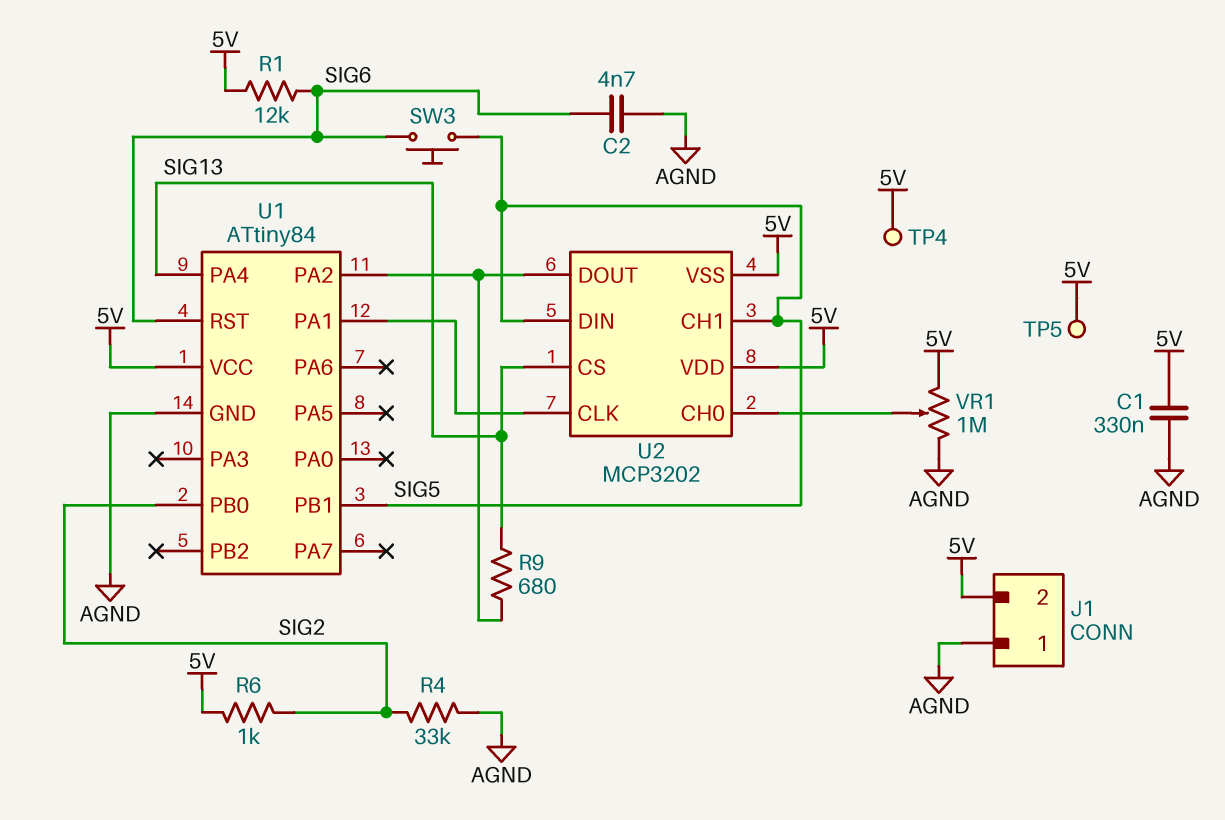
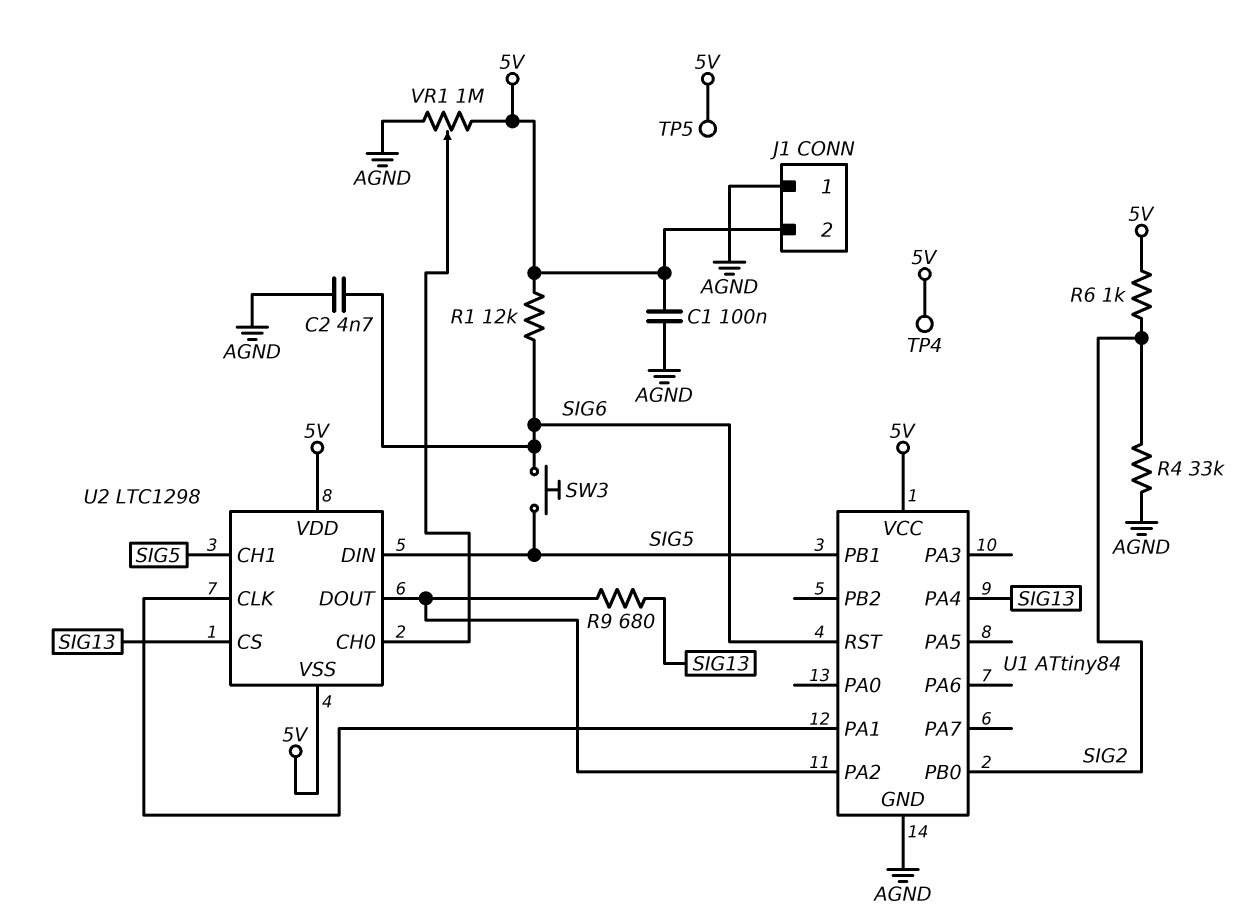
C1: 330nF (5V, AGND) -> 100nF (5V, AGND)
U2: MCP3202 -> LTC1298

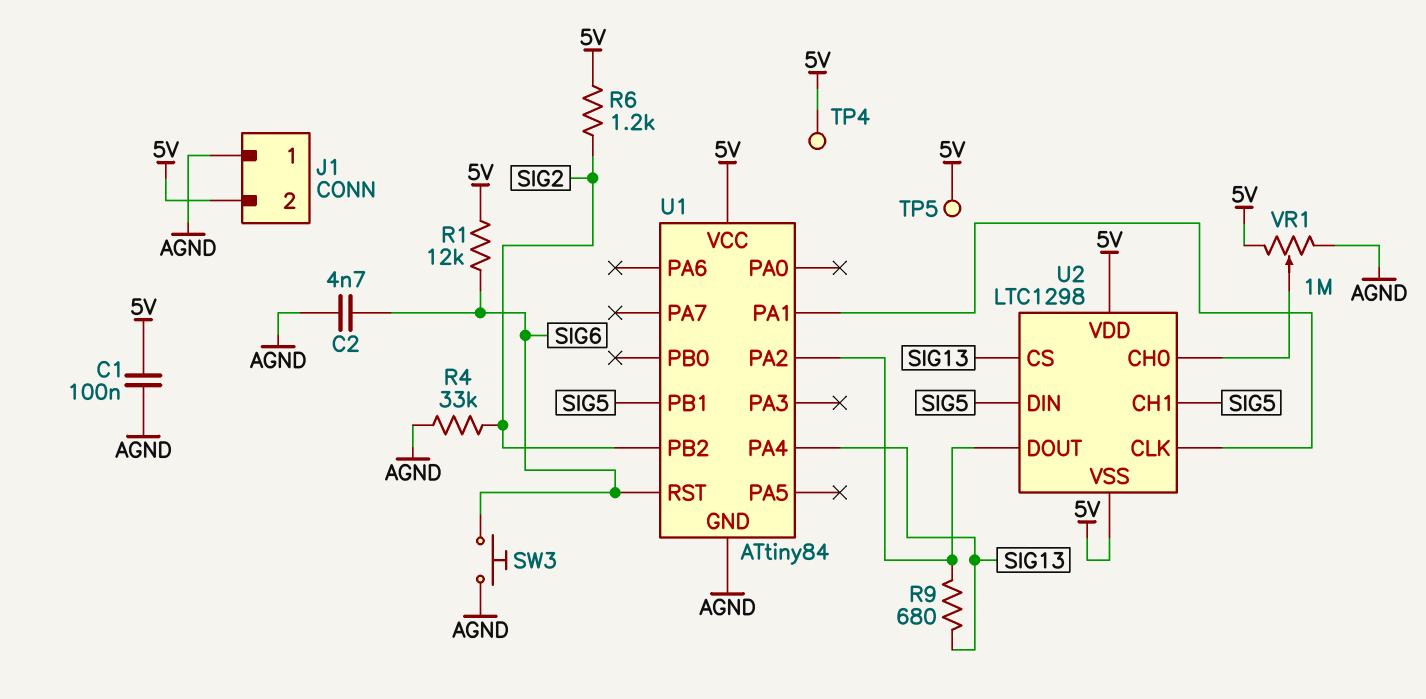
R6: 1k (5V, SIG2) -> 1.2k (5V, SIG2)
SW3: button (SIG5, SIG6) -> button (AGND, SIG6)
U1 pin PB0: SIG2 -> none
U1 pin PB2: none -> SIG2

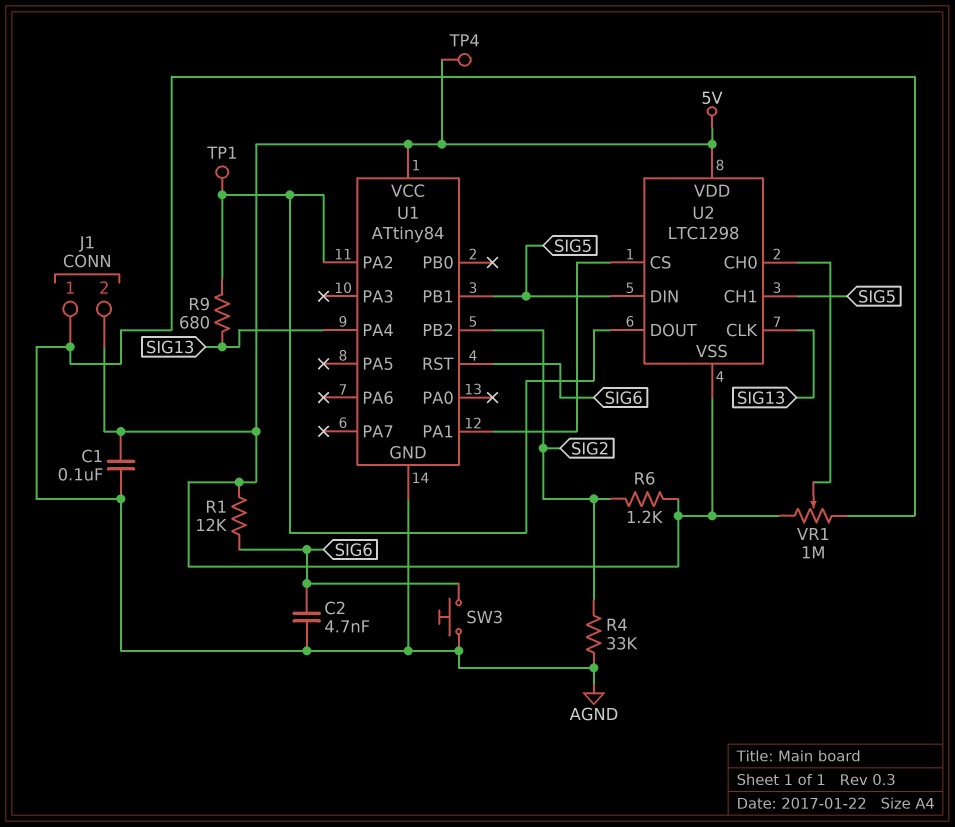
TP1: none -> test point (U1/PA2)
TP5: test point (5V) -> none
U2 pin CLK: U1/PA1 -> SIG13
U2 pin CS: SIG13 -> U1/PA1

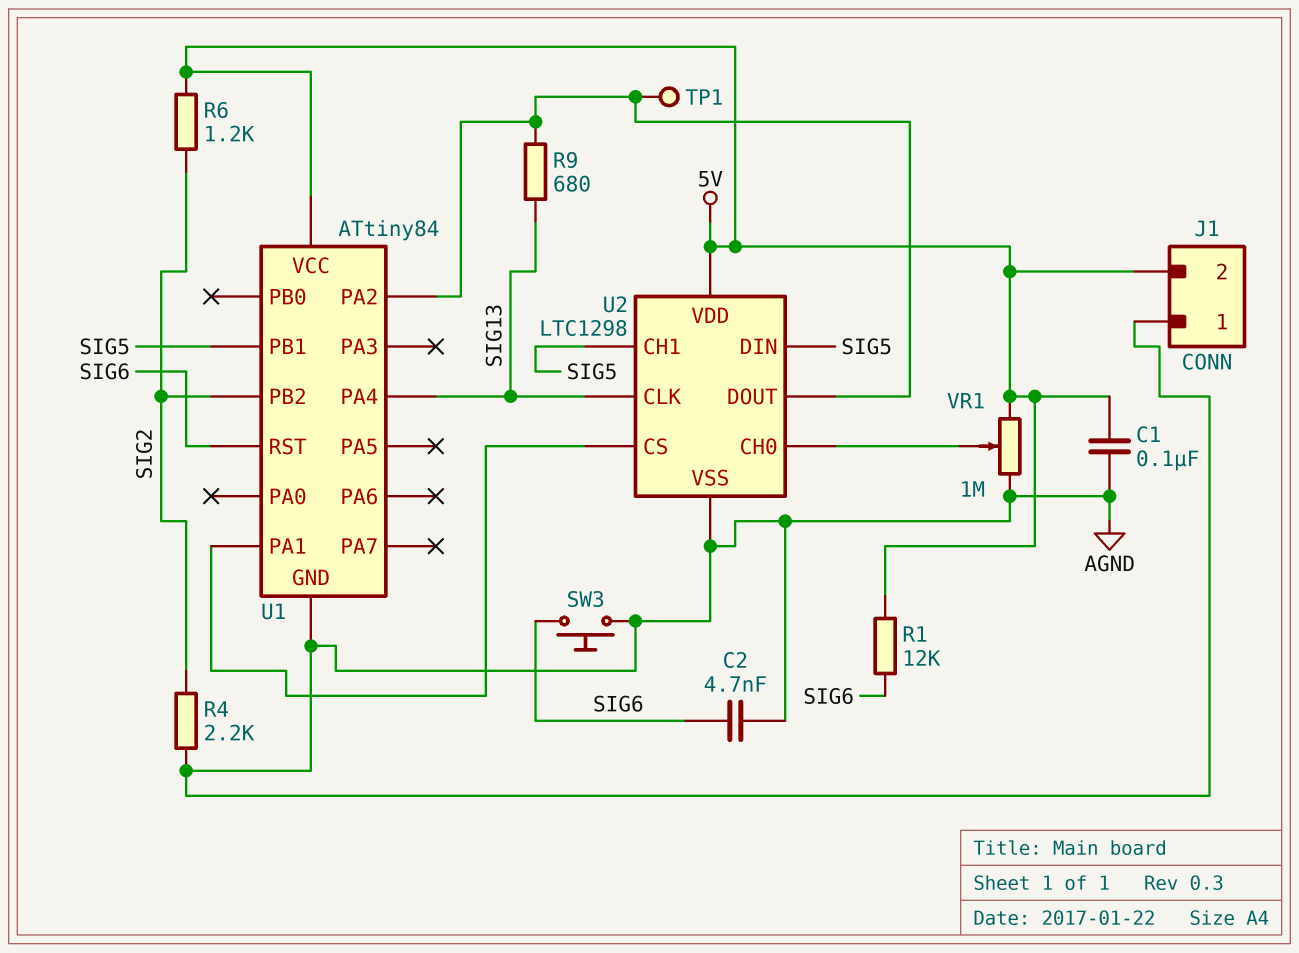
R4: 33k (AGND, SIG2) -> 2.2k (AGND, SIG2)
TP4: test point (5V) -> none
U2 pin VSS: 5V -> AGND

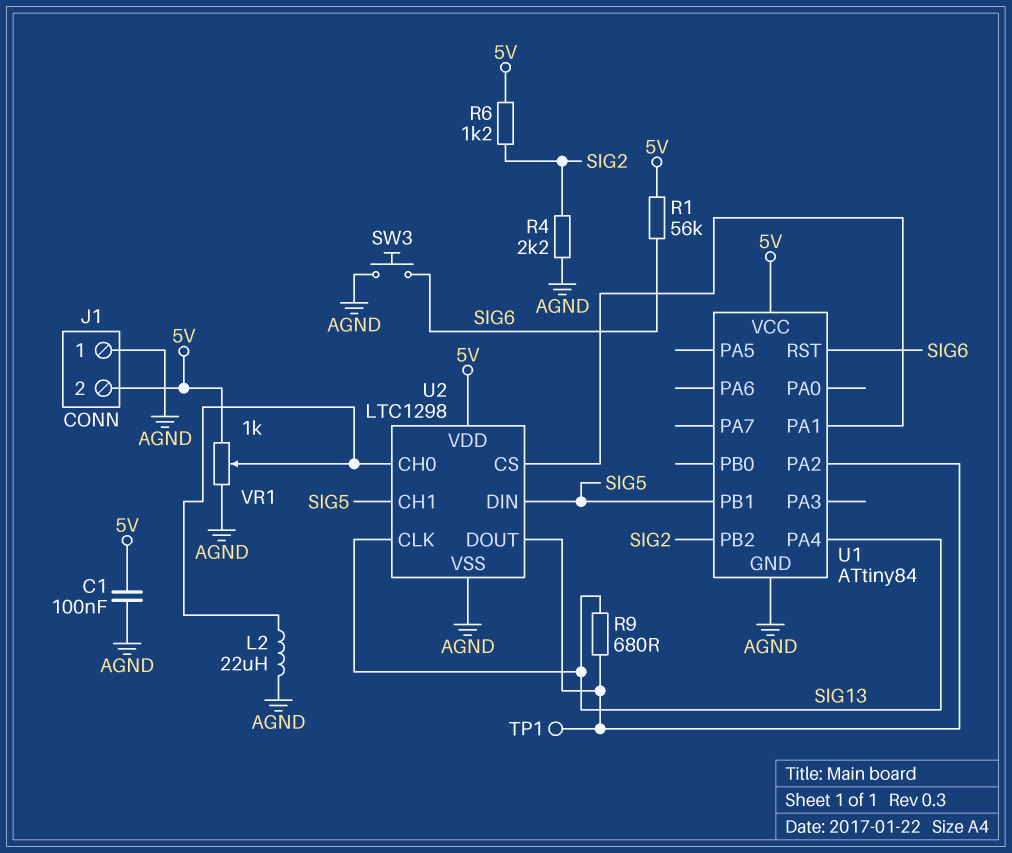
C2: 4.7nF (AGND, SIG6) -> none
L2: none -> 22uH (AGND, U2/CH0)
R1: 12k (5V, SIG6) -> 56k (5V, SIG6)
VR1: 1M (5V, AGND, wiper U2/CH0) -> 1k (5V, AGND, wiper U2/CH0)

